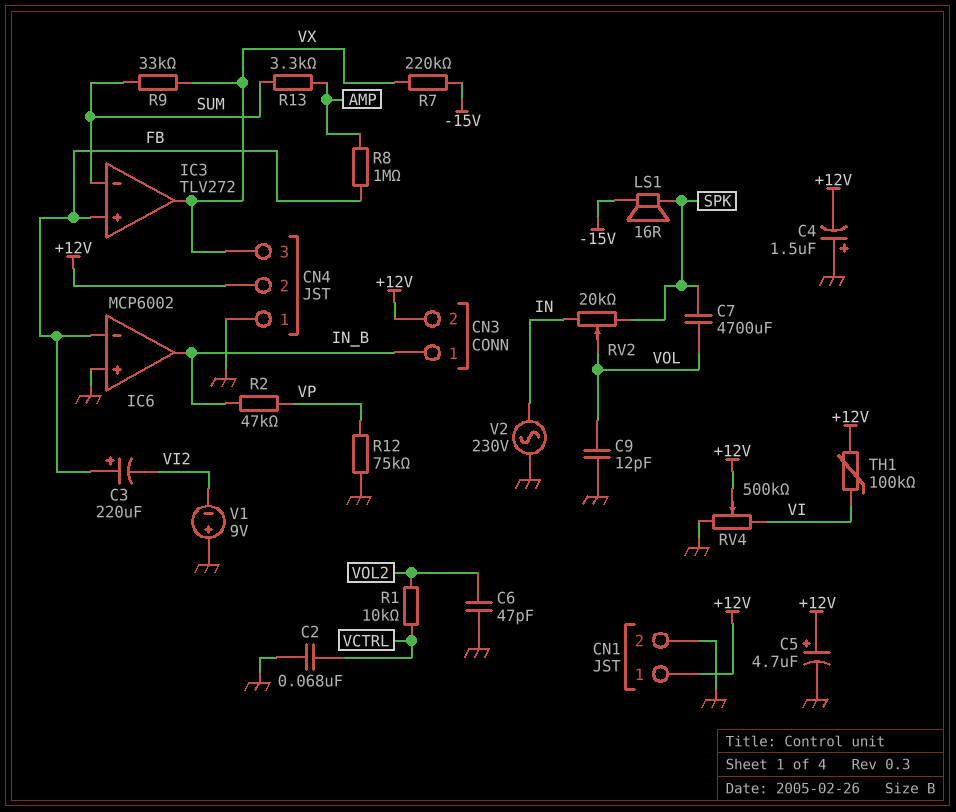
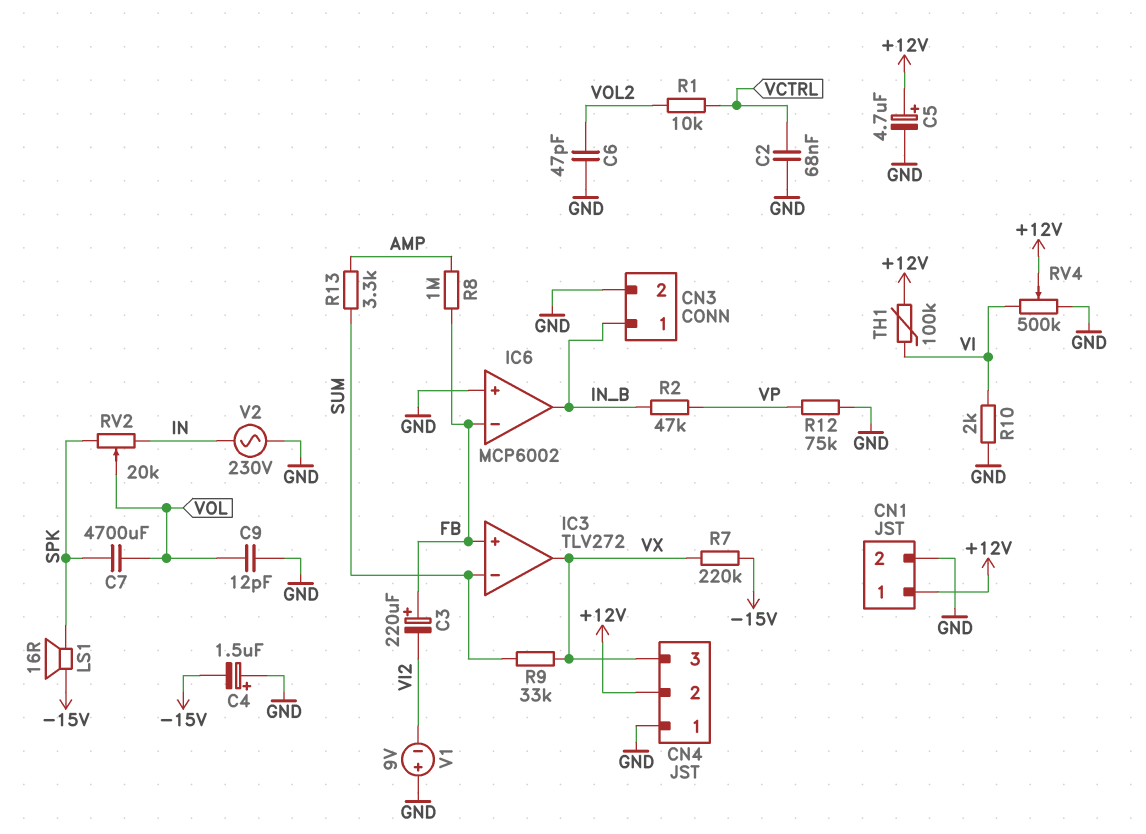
C4: 1.5uF (plus GND, minus +12V) -> 1.5uF (plus GND, minus -15V)
CN3 pin 2: +12V -> GND
R10: none -> 2k (GND, VI)

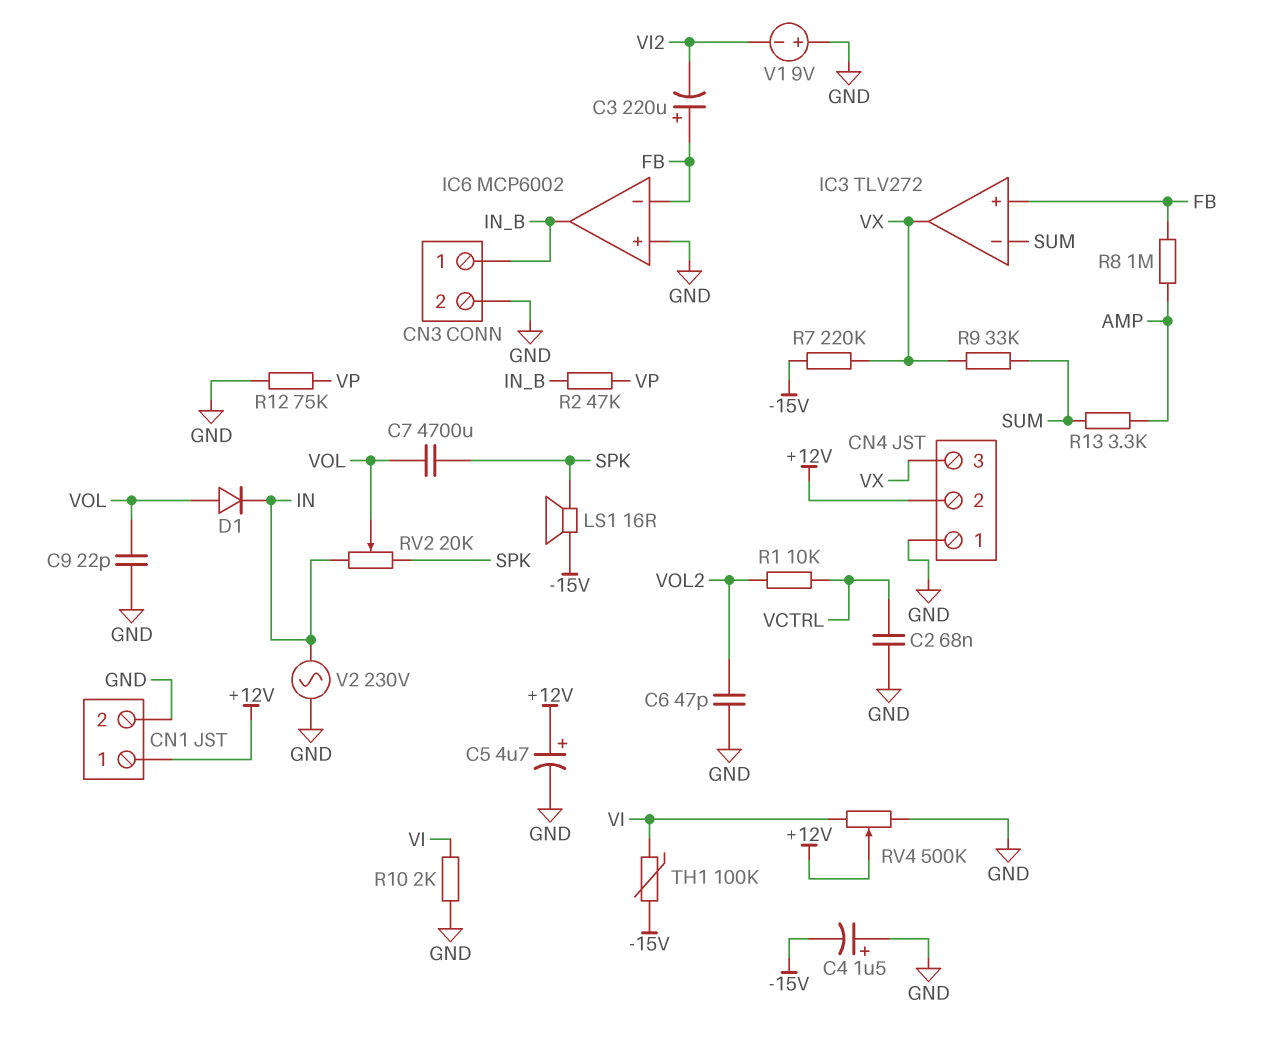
C9: 12pF (GND, VOL) -> 22pF (GND, VOL)
D1: none -> diode (A VOL, K IN)
TH1: 100k (+12V, VI) -> 100k (-15V, VI)

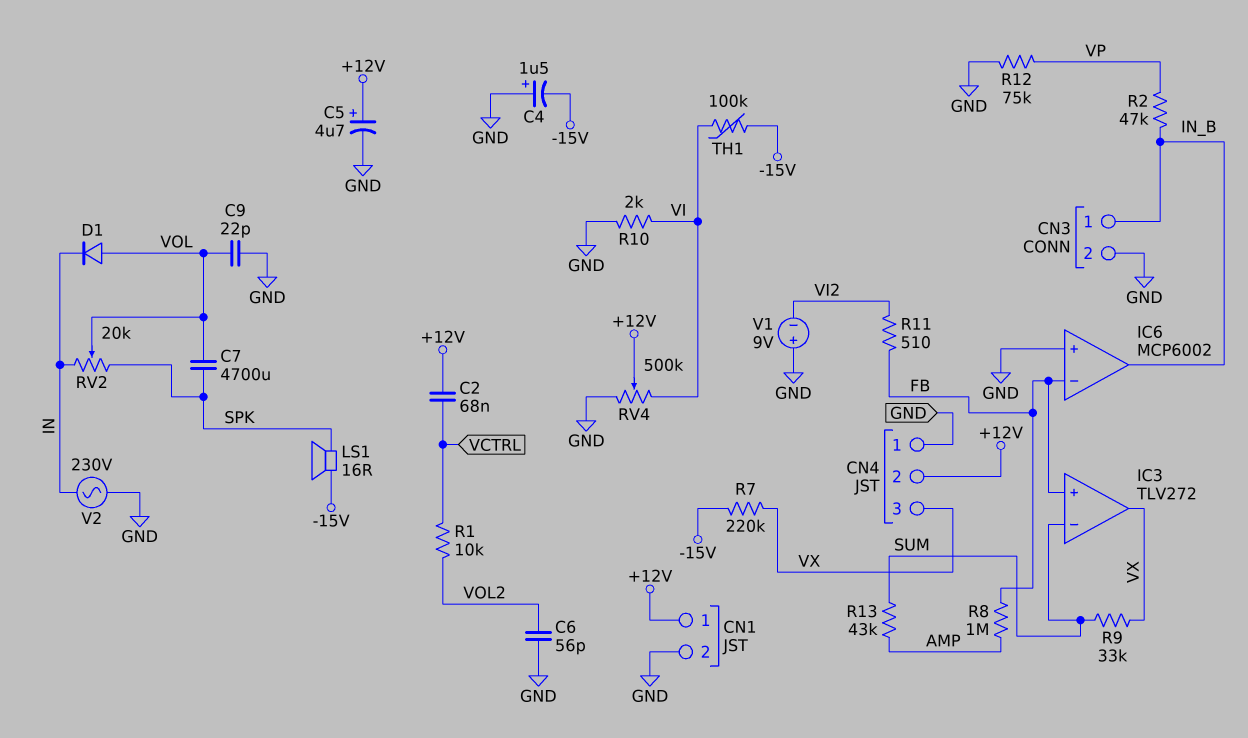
C2: 68nF (GND, VCTRL) -> 68nF (+12V, VCTRL)
C3: 220uF (plus FB, minus VI2) -> none
C6: 47pF (GND, VOL2) -> 56pF (GND, VOL2)
R11: none -> 510 (FB, VI2)
R13: 3.3k (AMP, SUM) -> 43k (AMP, SUM)

